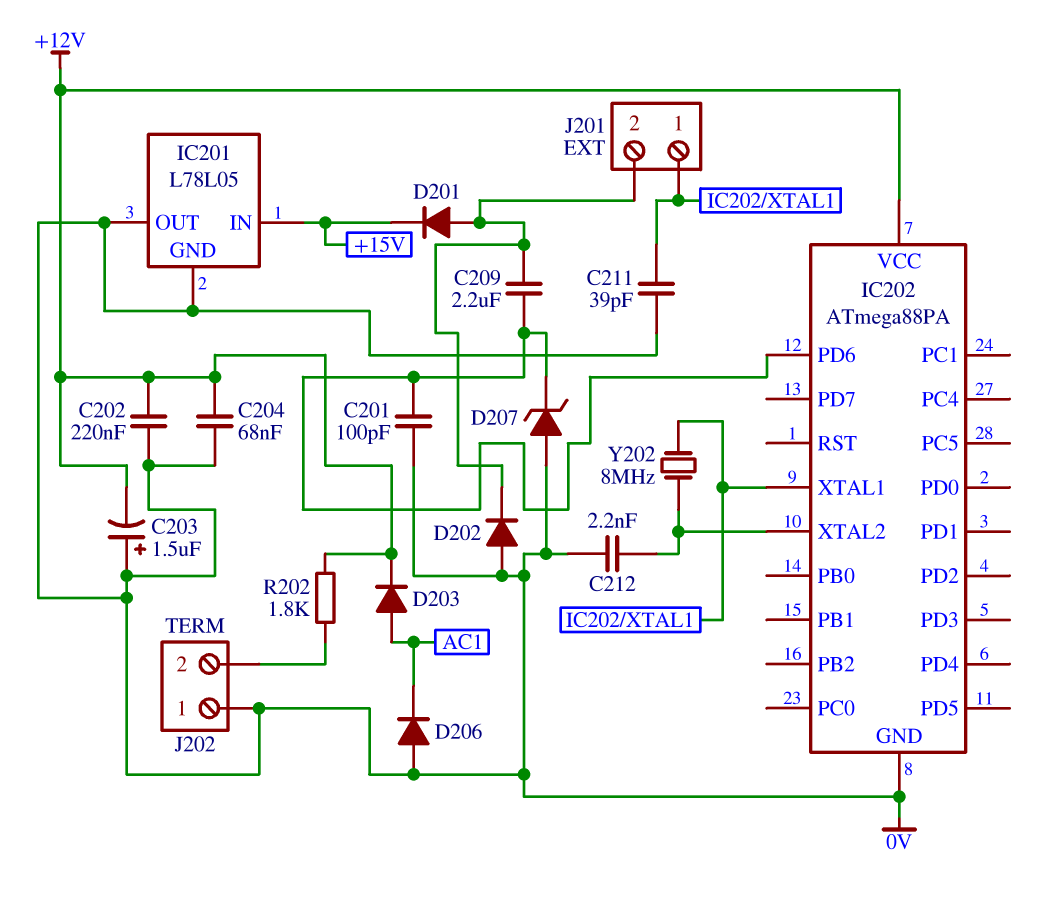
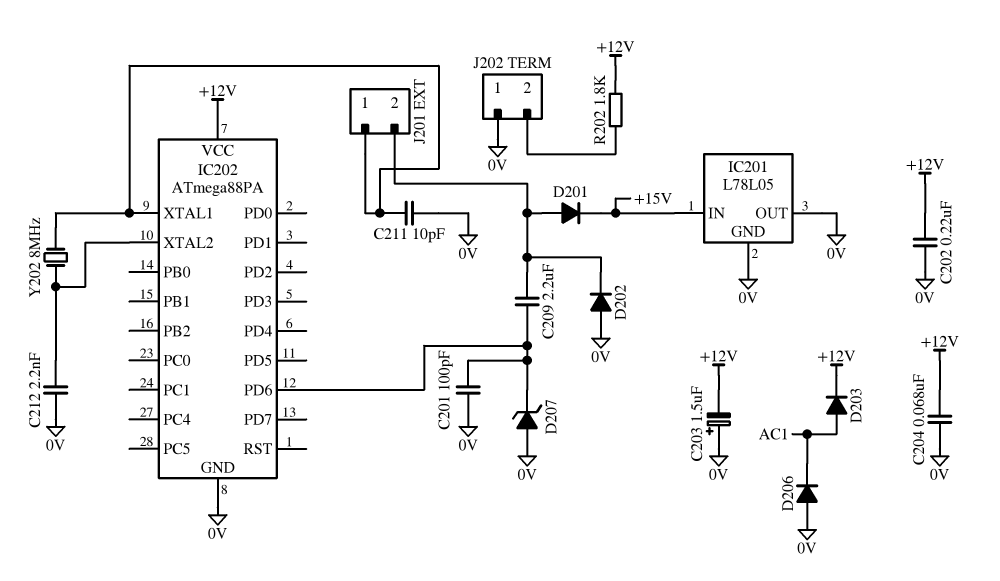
C211: 39pF (0V, IC202/XTAL1) -> 10pF (0V, IC202/XTAL1)

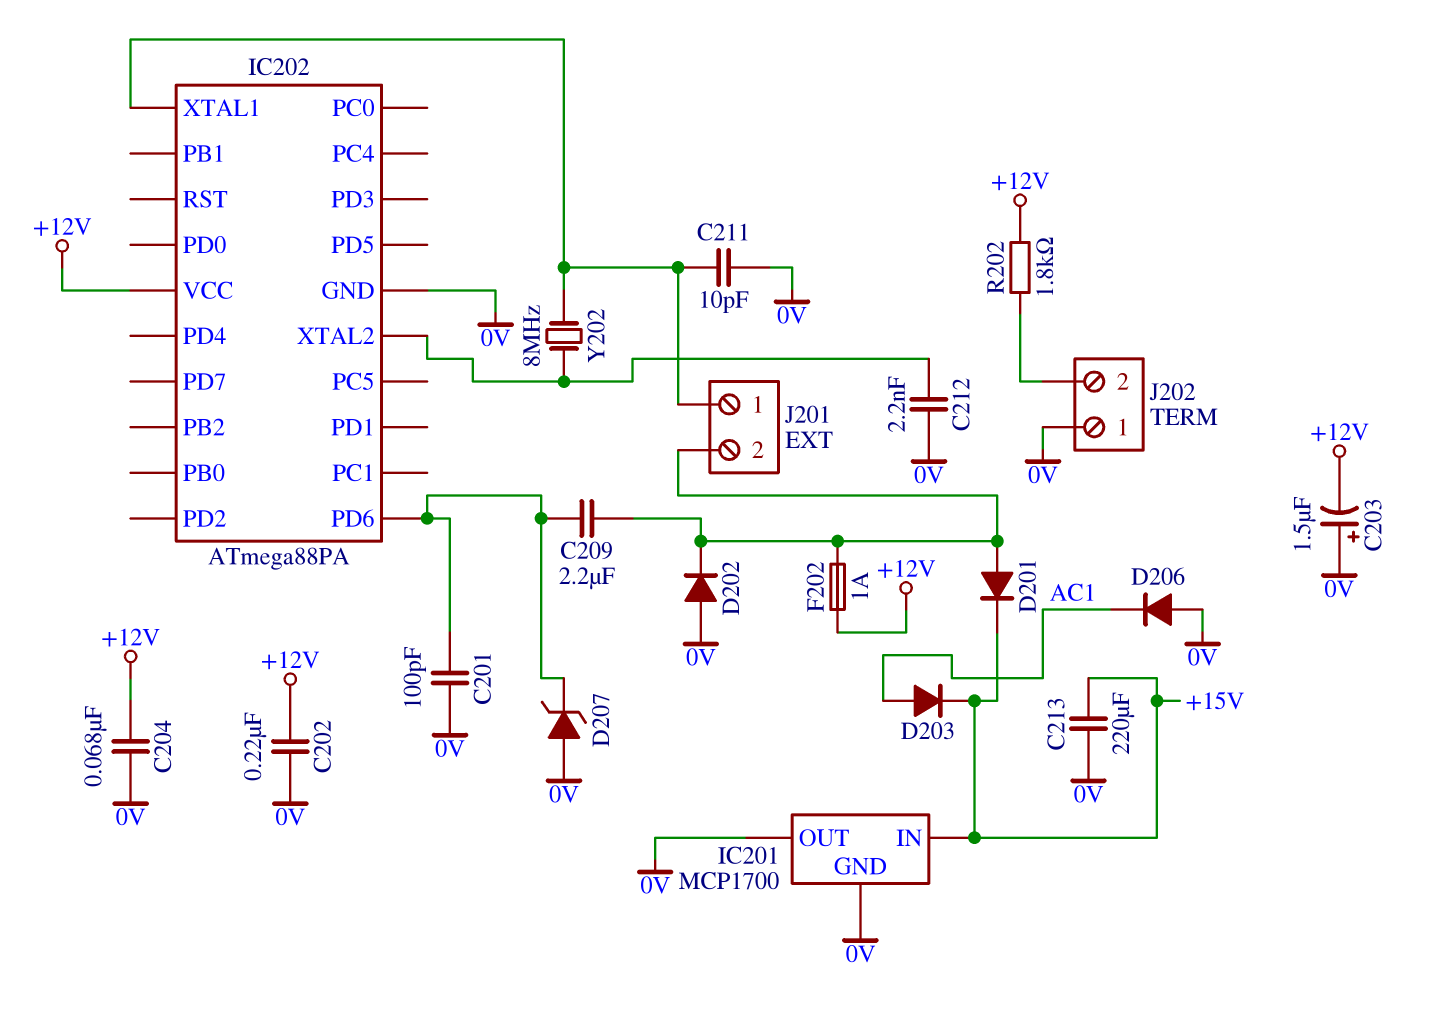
C213: none -> 220uF (+15V, 0V)
D203: diode (A AC1, K +12V) -> diode (A AC1, K +15V)
F202: none -> 1A (+12V, J201/2)
IC201: L78L05 -> MCP1700

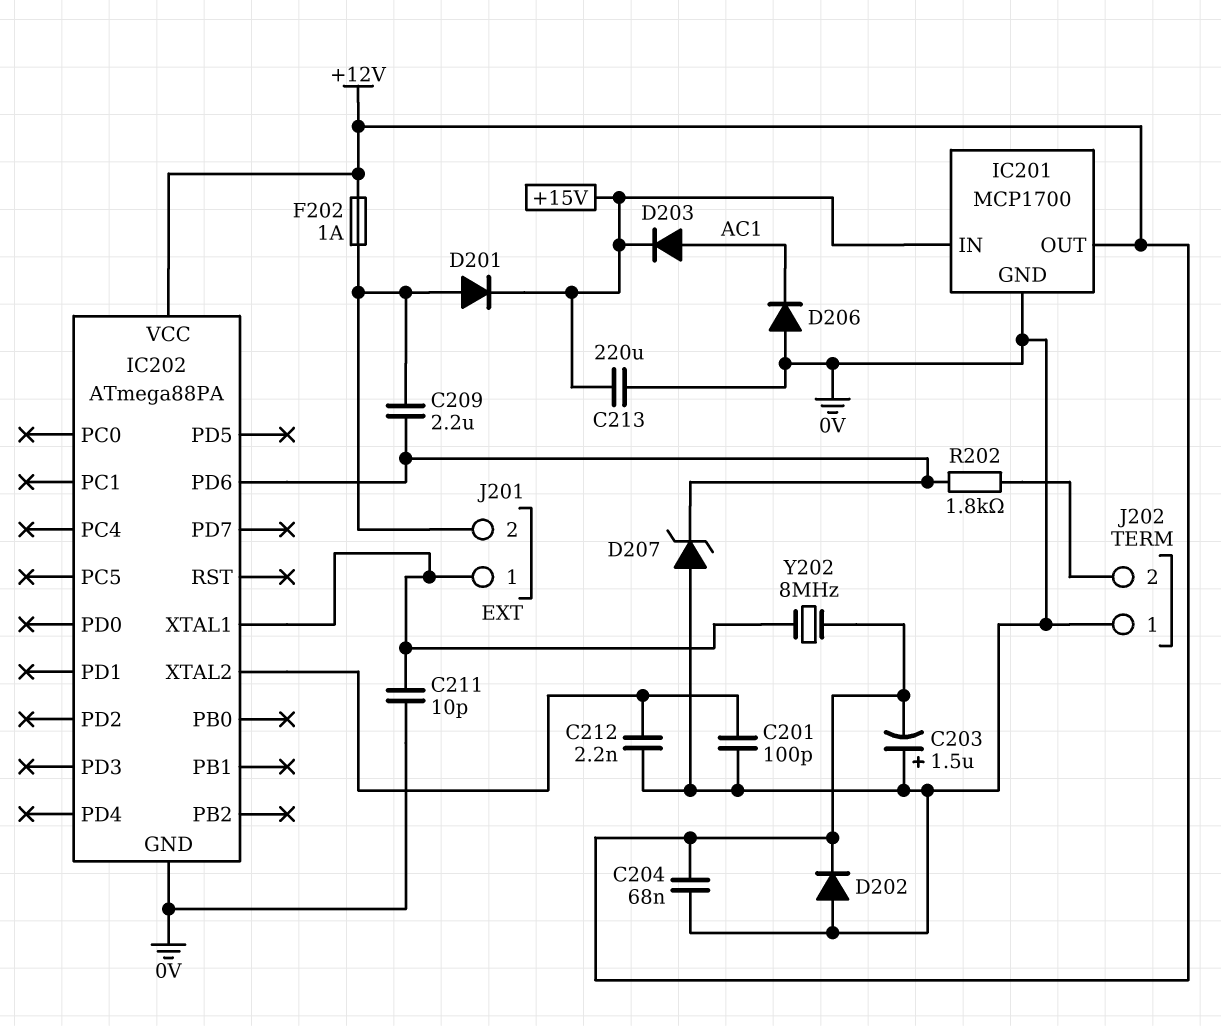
C201: 100pF (0V, IC202/PD6) -> 100pF (0V, IC202/XTAL2)
C202: 220nF (+12V, 0V) -> none
D202: diode (A 0V, K J201/2) -> diode (A 0V, K +12V)
IC201 pin OUT: 0V -> +12V
R202: 1.8k (+12V, J202/2) -> 1.8k (IC202/PD6, J202/2)
Y202: 8MHz (IC202/XTAL1, IC202/XTAL2) -> 8MHz (+12V, IC202/XTAL1)

